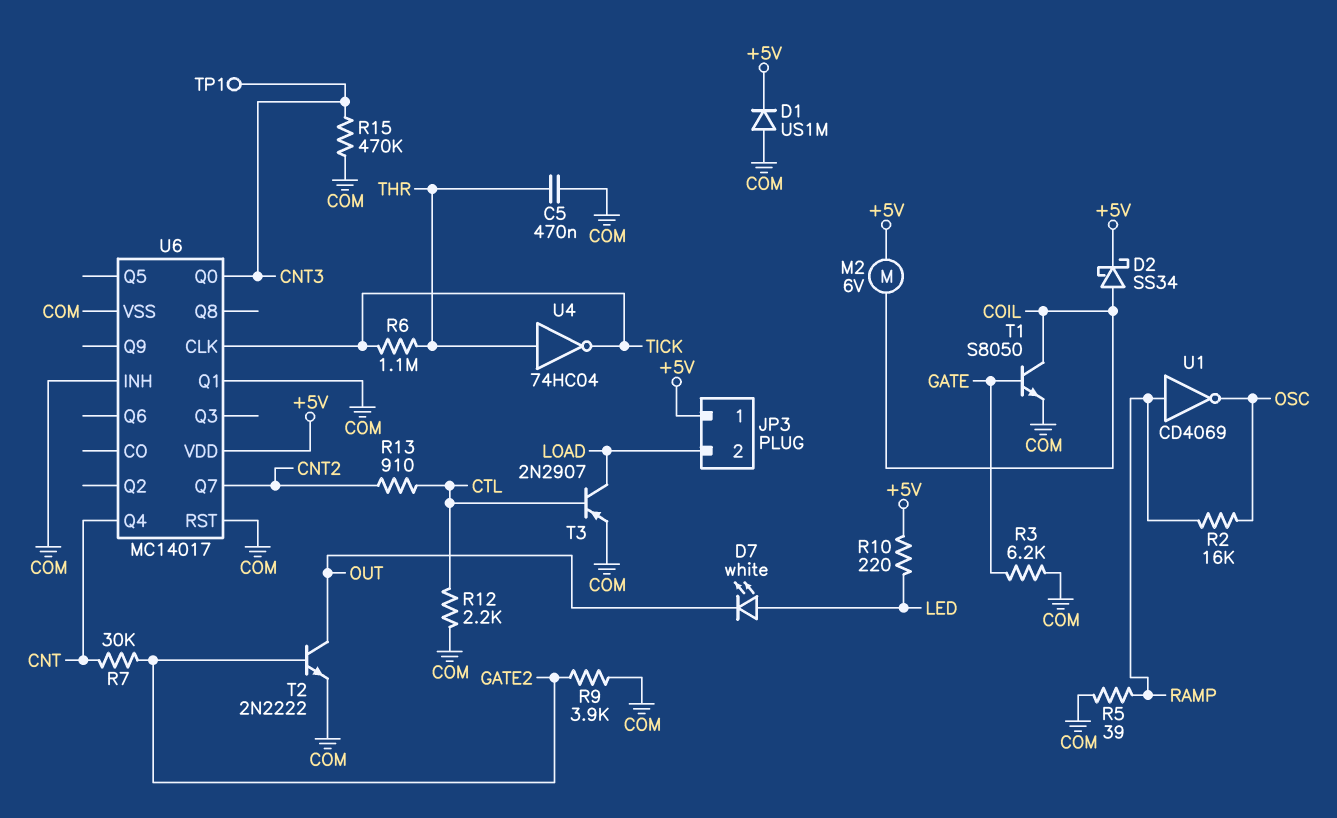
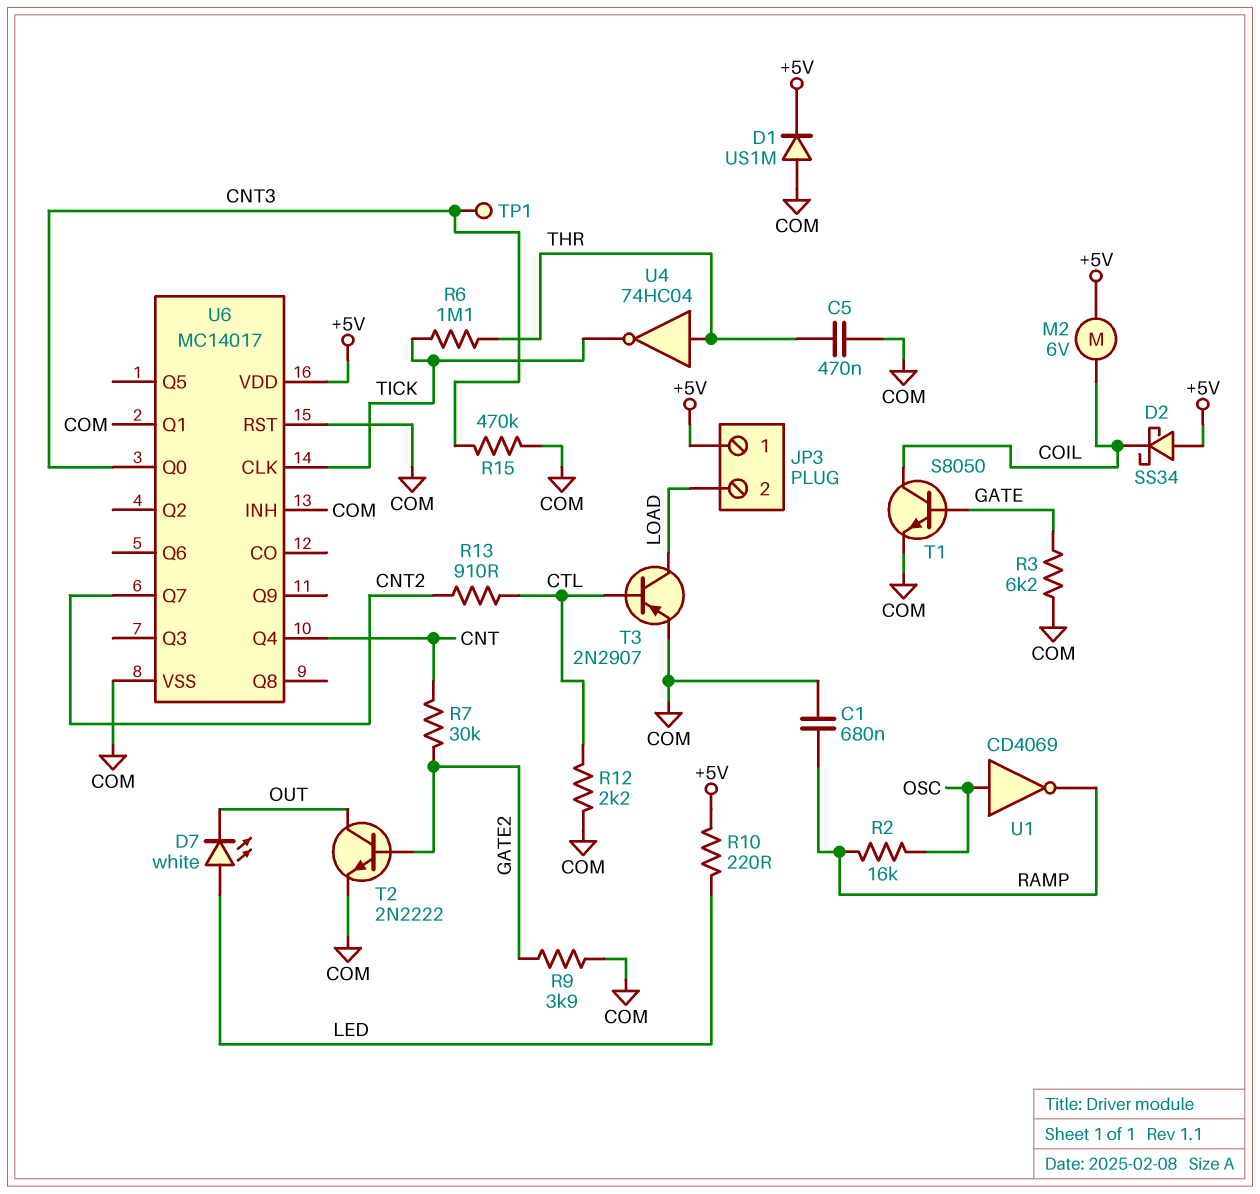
C1: none -> 680nF (COM, RAMP)
D2: schottky SS34 (A COIL, K +5V) -> schottky SS34 (A +5V, K COIL)
R5: 39 (COM, RAMP) -> none
U1: NOT CD4069 (in RAMP, out OSC) -> NOT CD4069 (in OSC, out RAMP)

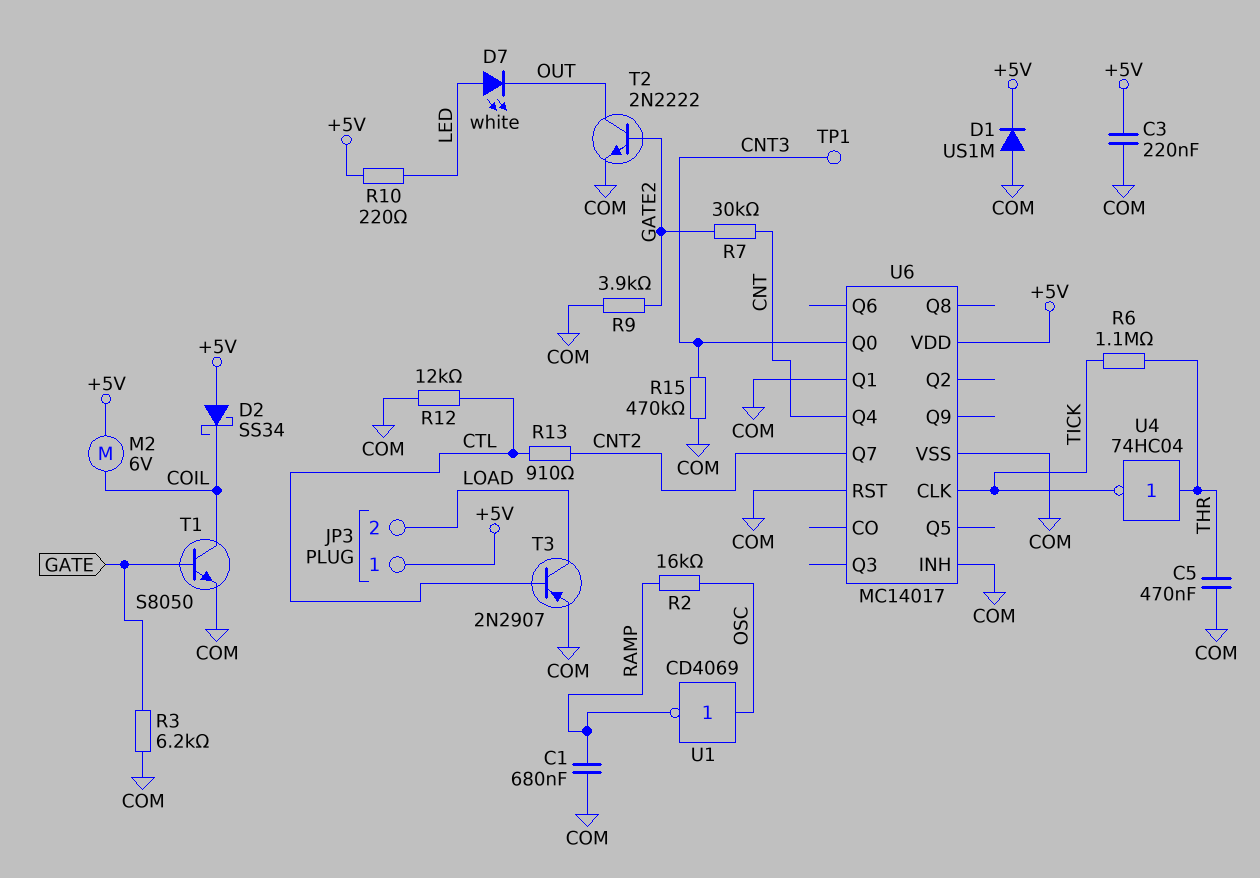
C3: none -> 220nF (+5V, COM)
R12: 2.2k (COM, CTL) -> 12k (COM, CTL)

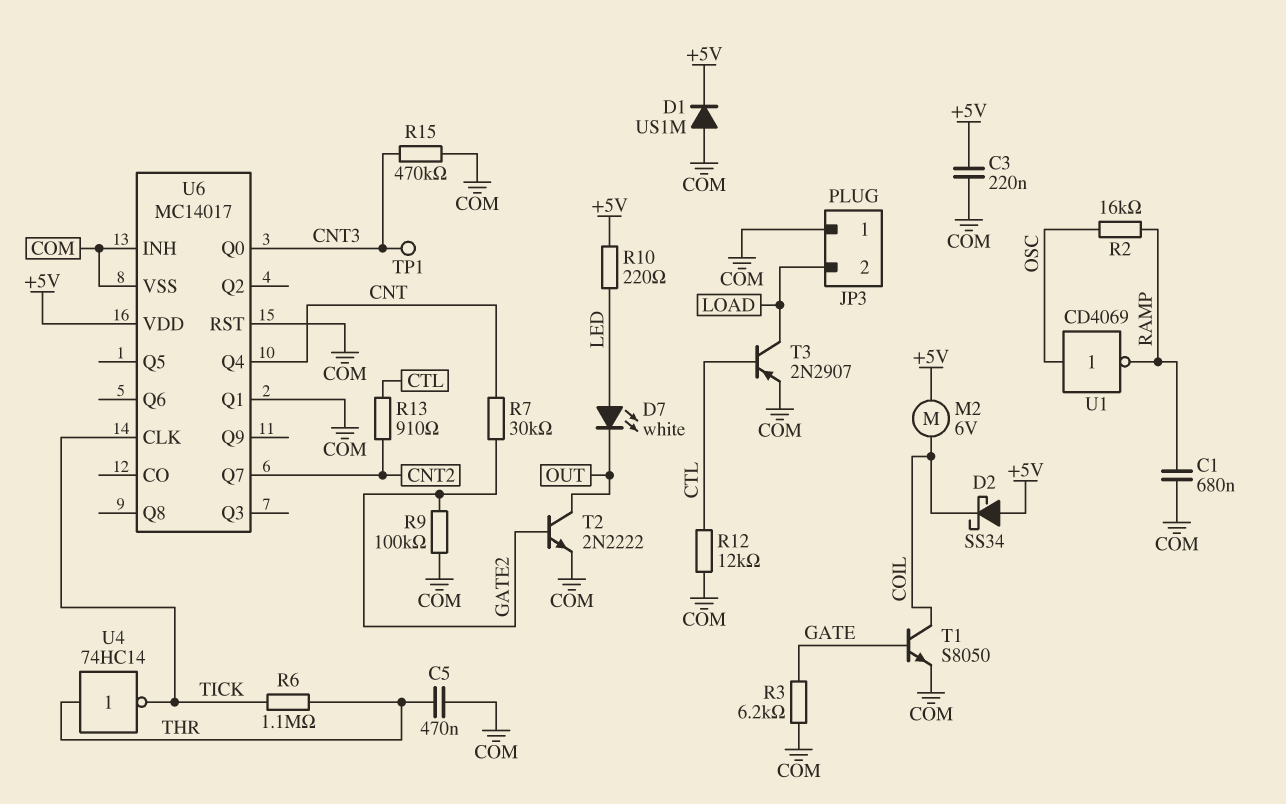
JP3 pin 1: +5V -> COM
R9: 3.9k (COM, GATE2) -> 100k (COM, GATE2)
U4: NOT 74HC04 (in THR, out TICK) -> NOT 74HC14 (in THR, out TICK)

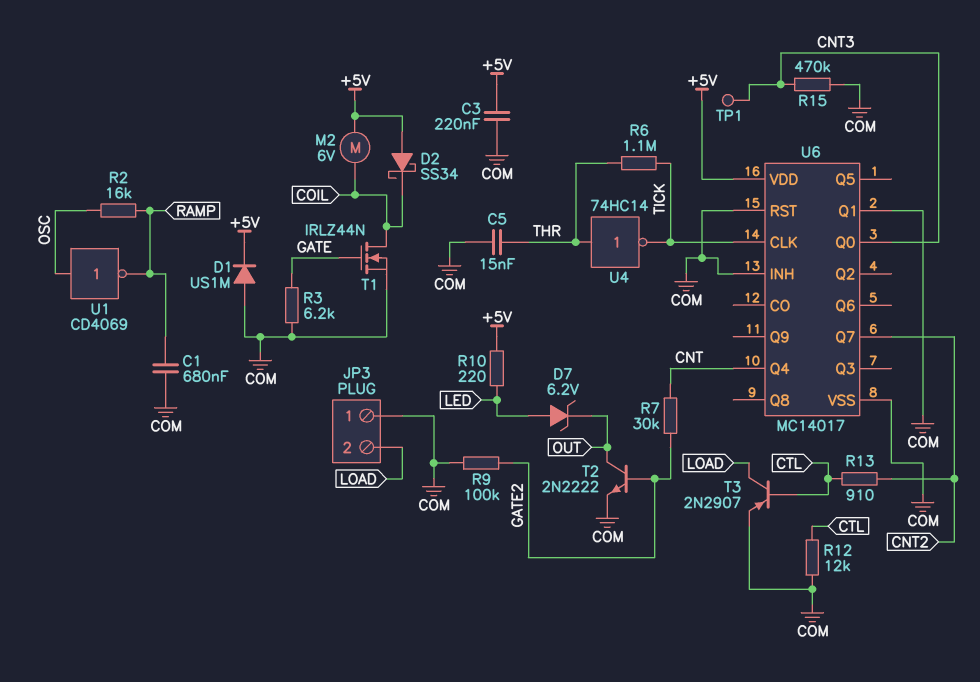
C5: 470nF (COM, THR) -> 15nF (COM, THR)
D7: LED white (A LED, K OUT) -> zener 6.2V (A LED, K OUT)
T1: NPN S8050 (B GATE, C COIL, E COM) -> NMOS IRLZ44N (G GATE, D COIL, S COM)

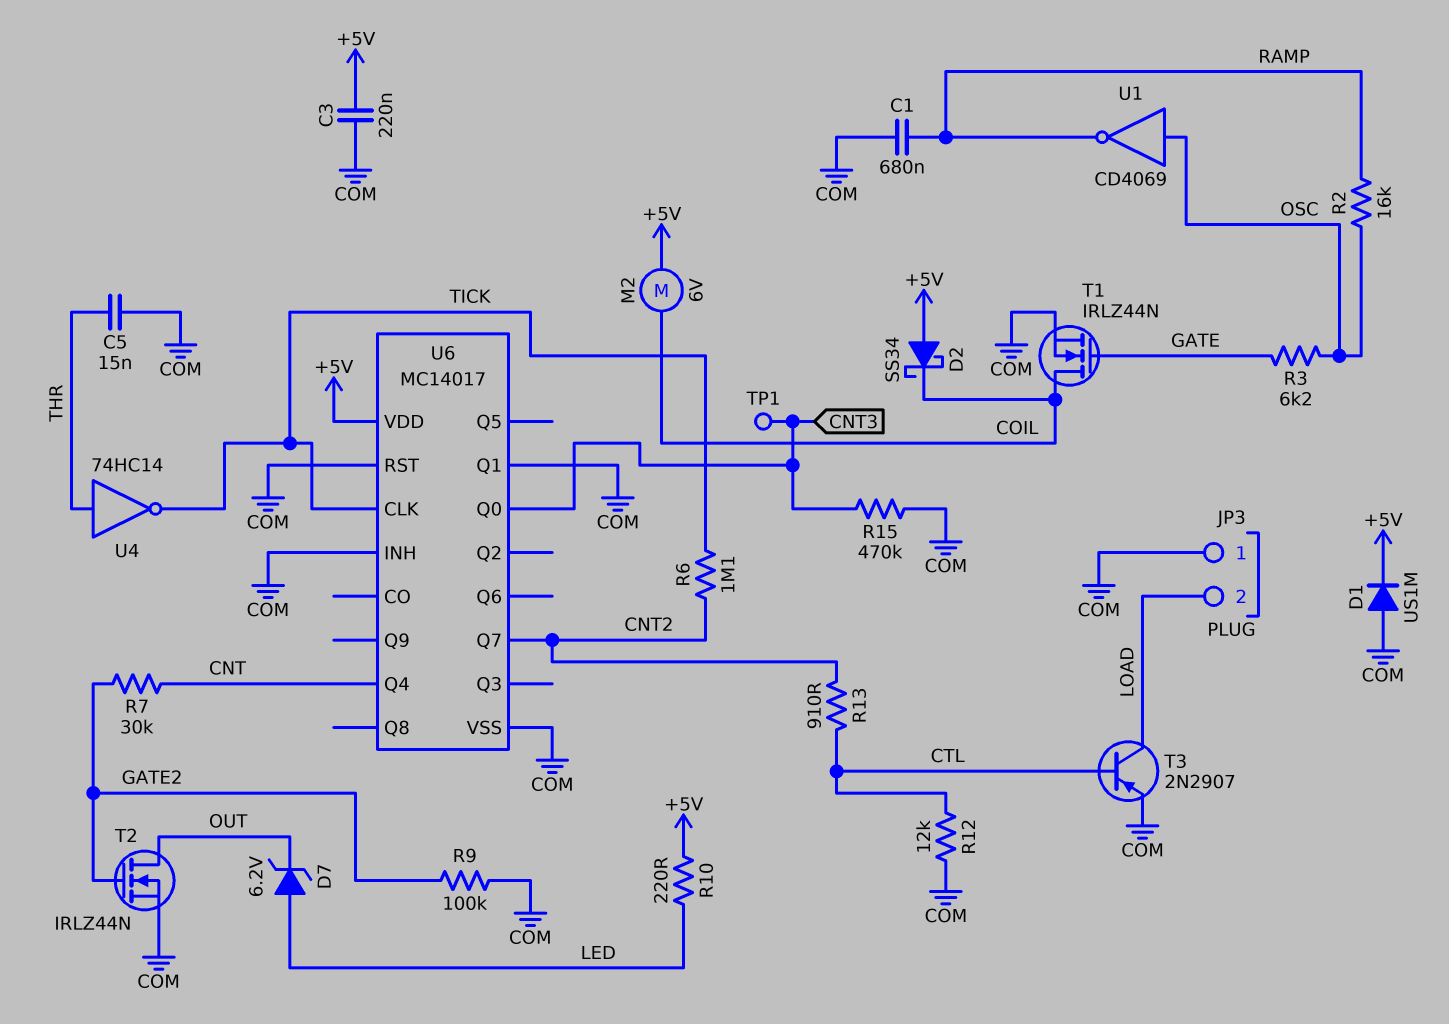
R3: 6.2k (COM, GATE) -> 6.2k (GATE, OSC)
R6: 1.1M (THR, TICK) -> 1.1M (CNT2, TICK)
T2: NPN 2N2222 (B GATE2, C OUT, E COM) -> NMOS IRLZ44N (G GATE2, D OUT, S COM)

